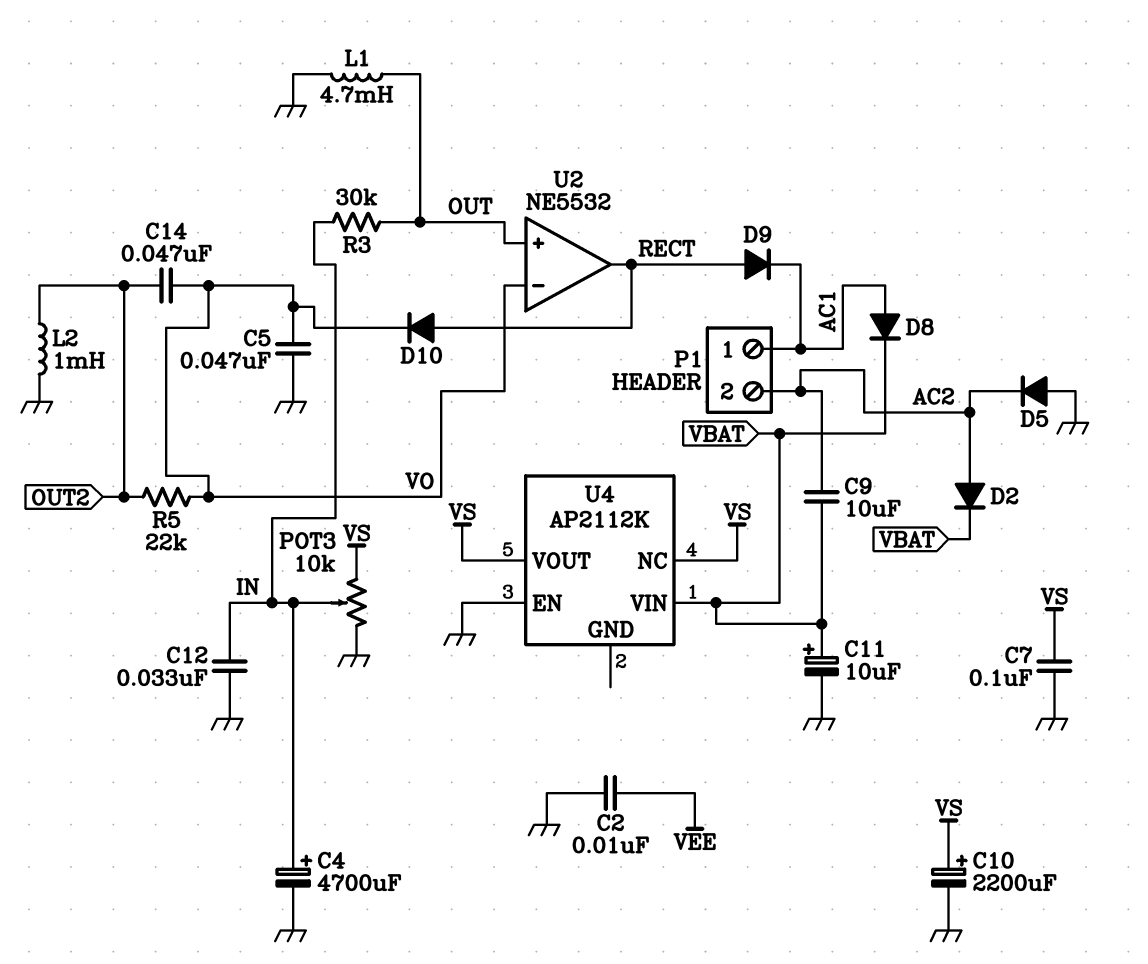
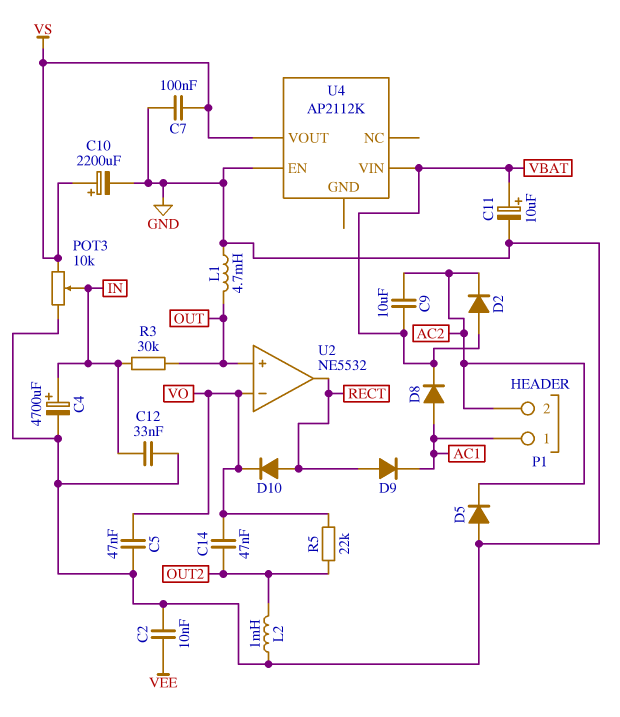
D2: diode (A AC2, K VBAT) -> diode (A VBAT, K AC2)
U4 pin NC: VS -> none

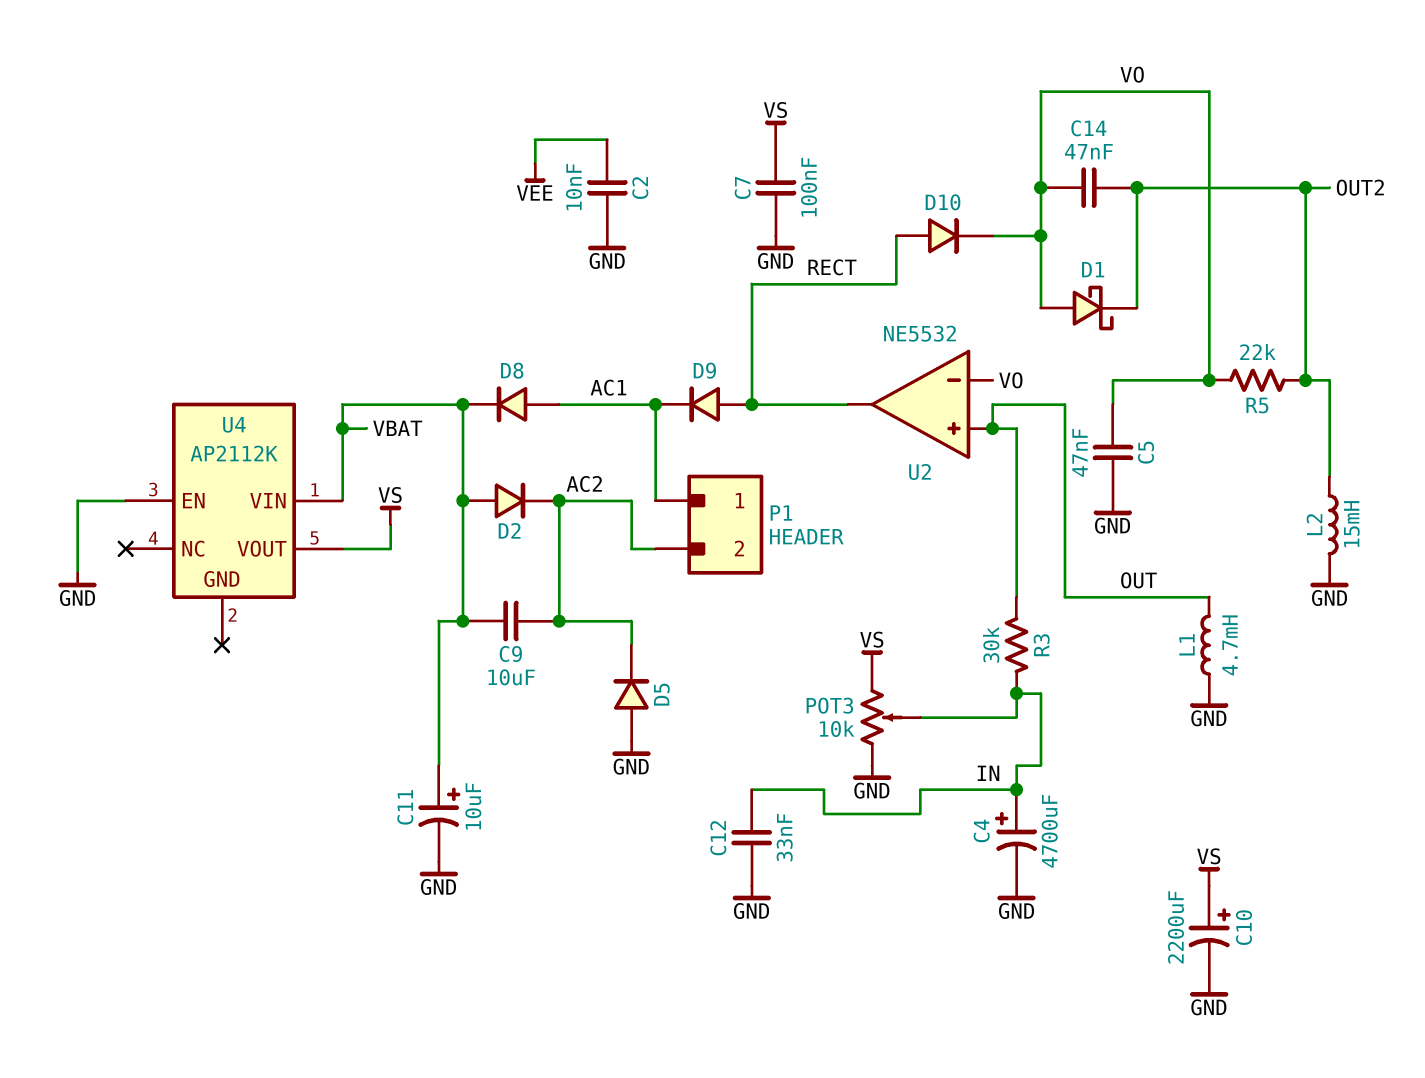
D1: none -> schottky (A VO, K OUT2)
L2: 1mH (GND, OUT2) -> 15mH (GND, OUT2)

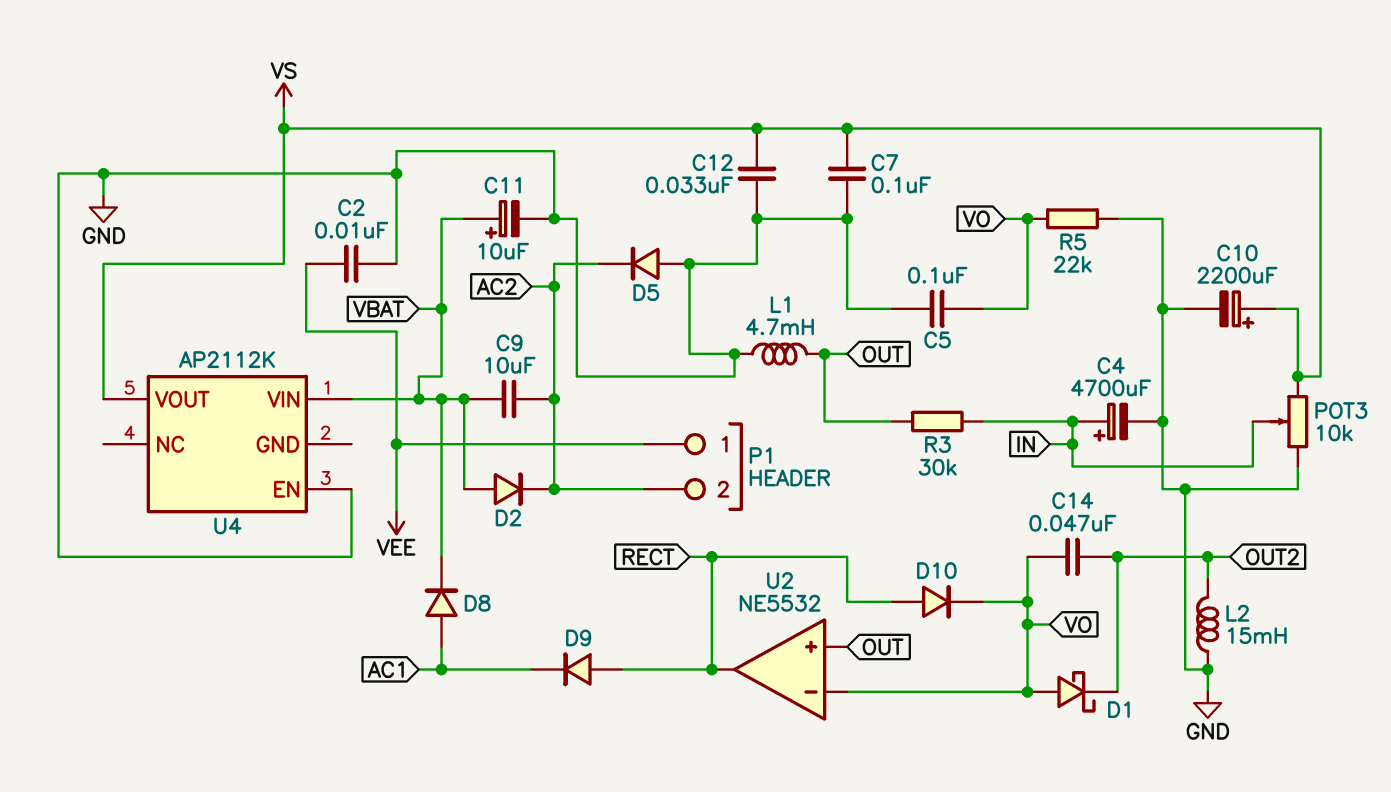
C5: 47nF (GND, VO) -> 100nF (GND, VO)
C12: 33nF (GND, IN) -> 33nF (GND, VS)
P1 pin 1: AC1 -> VEE
R5: 22k (OUT2, VO) -> 22k (GND, VO)

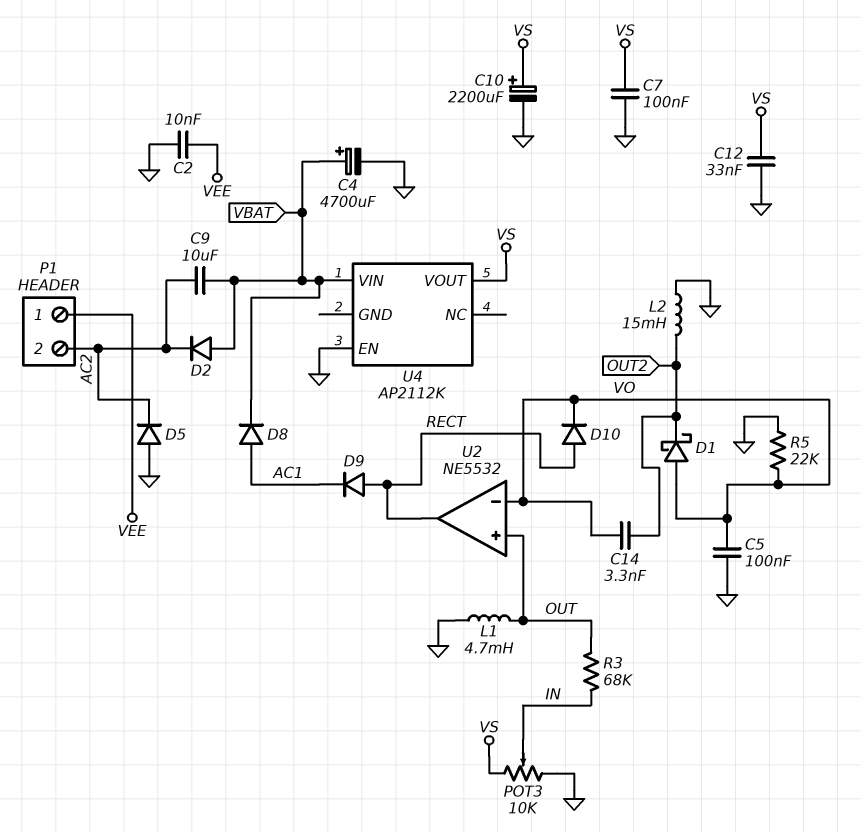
C4: 4700uF (plus IN, minus GND) -> 4700uF (plus VBAT, minus GND)
C11: 10uF (plus VBAT, minus GND) -> none
C14: 47nF (OUT2, VO) -> 3.3nF (OUT2, VO)
R3: 30k (IN, OUT) -> 68k (IN, OUT)

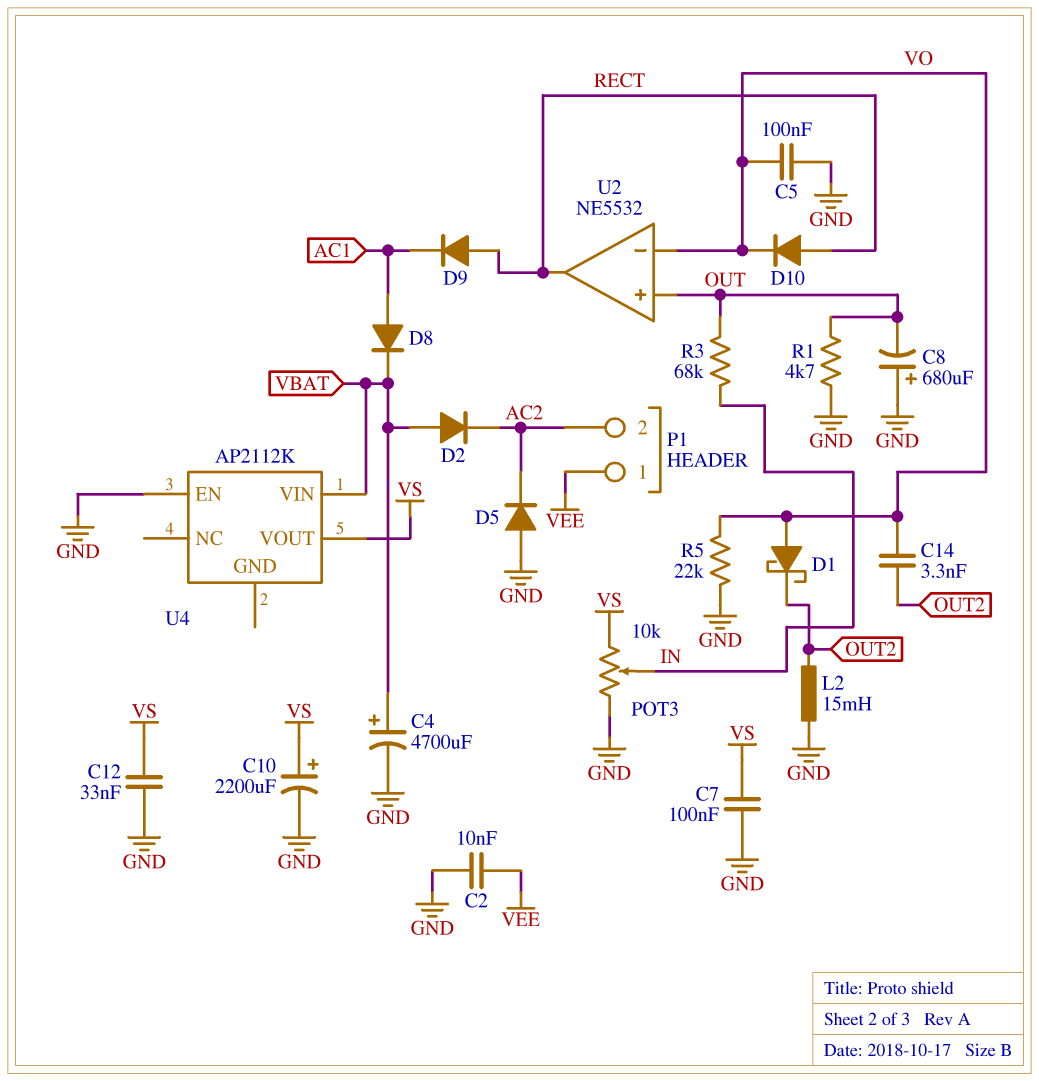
C8: none -> 680uF (plus GND, minus OUT)
C9: 10uF (AC2, VBAT) -> none
L1: 4.7mH (GND, OUT) -> none
R1: none -> 4.7k (GND, OUT)

